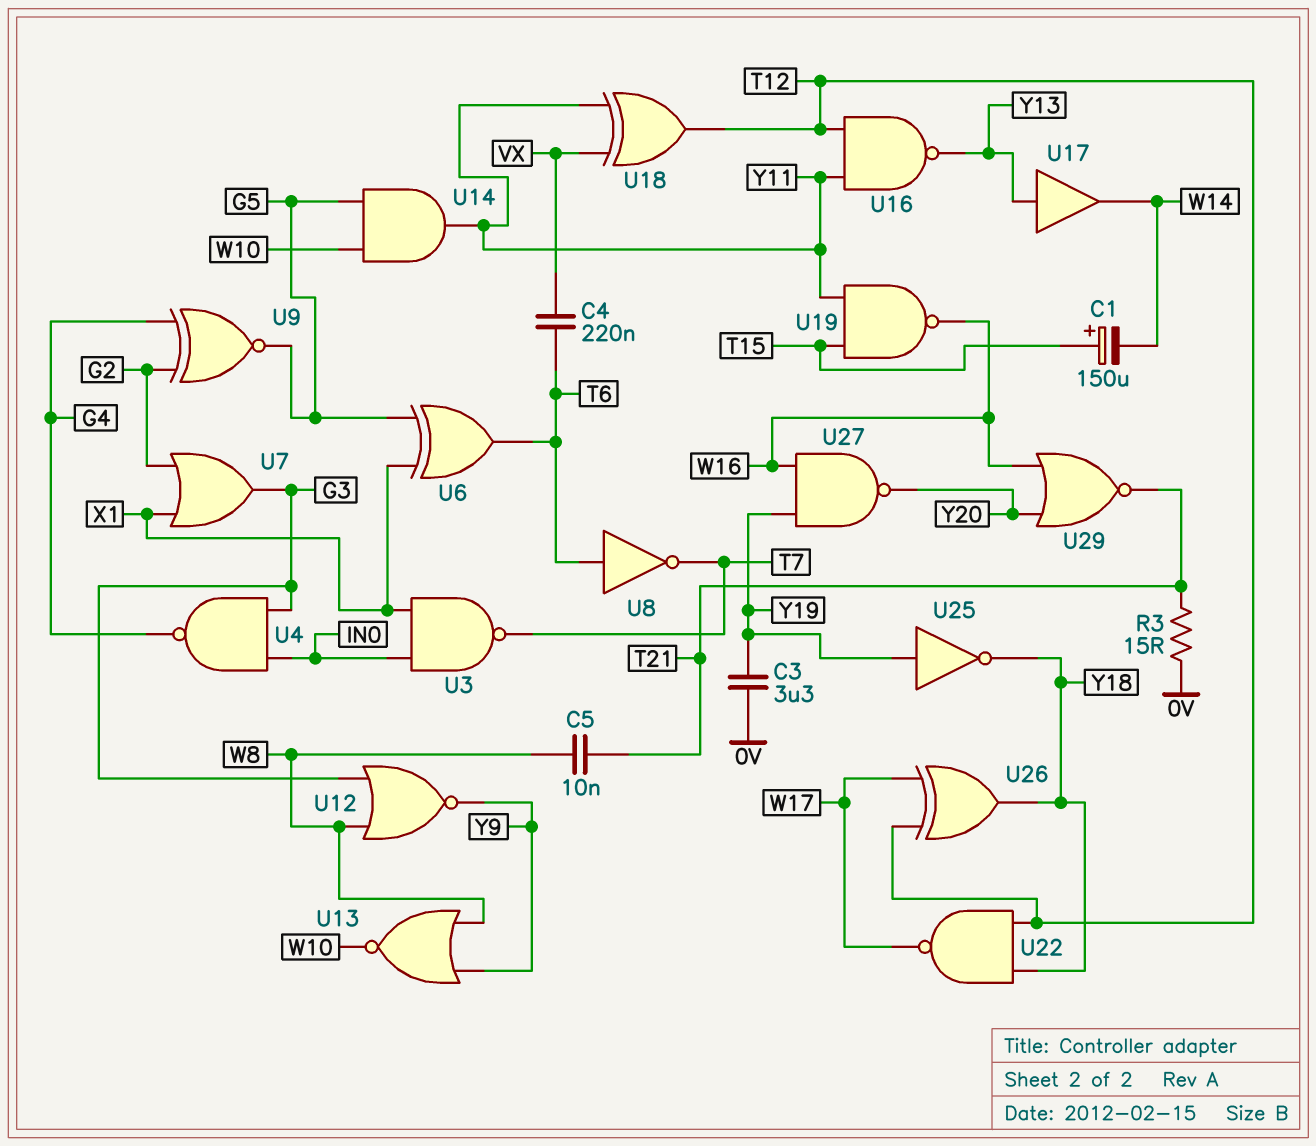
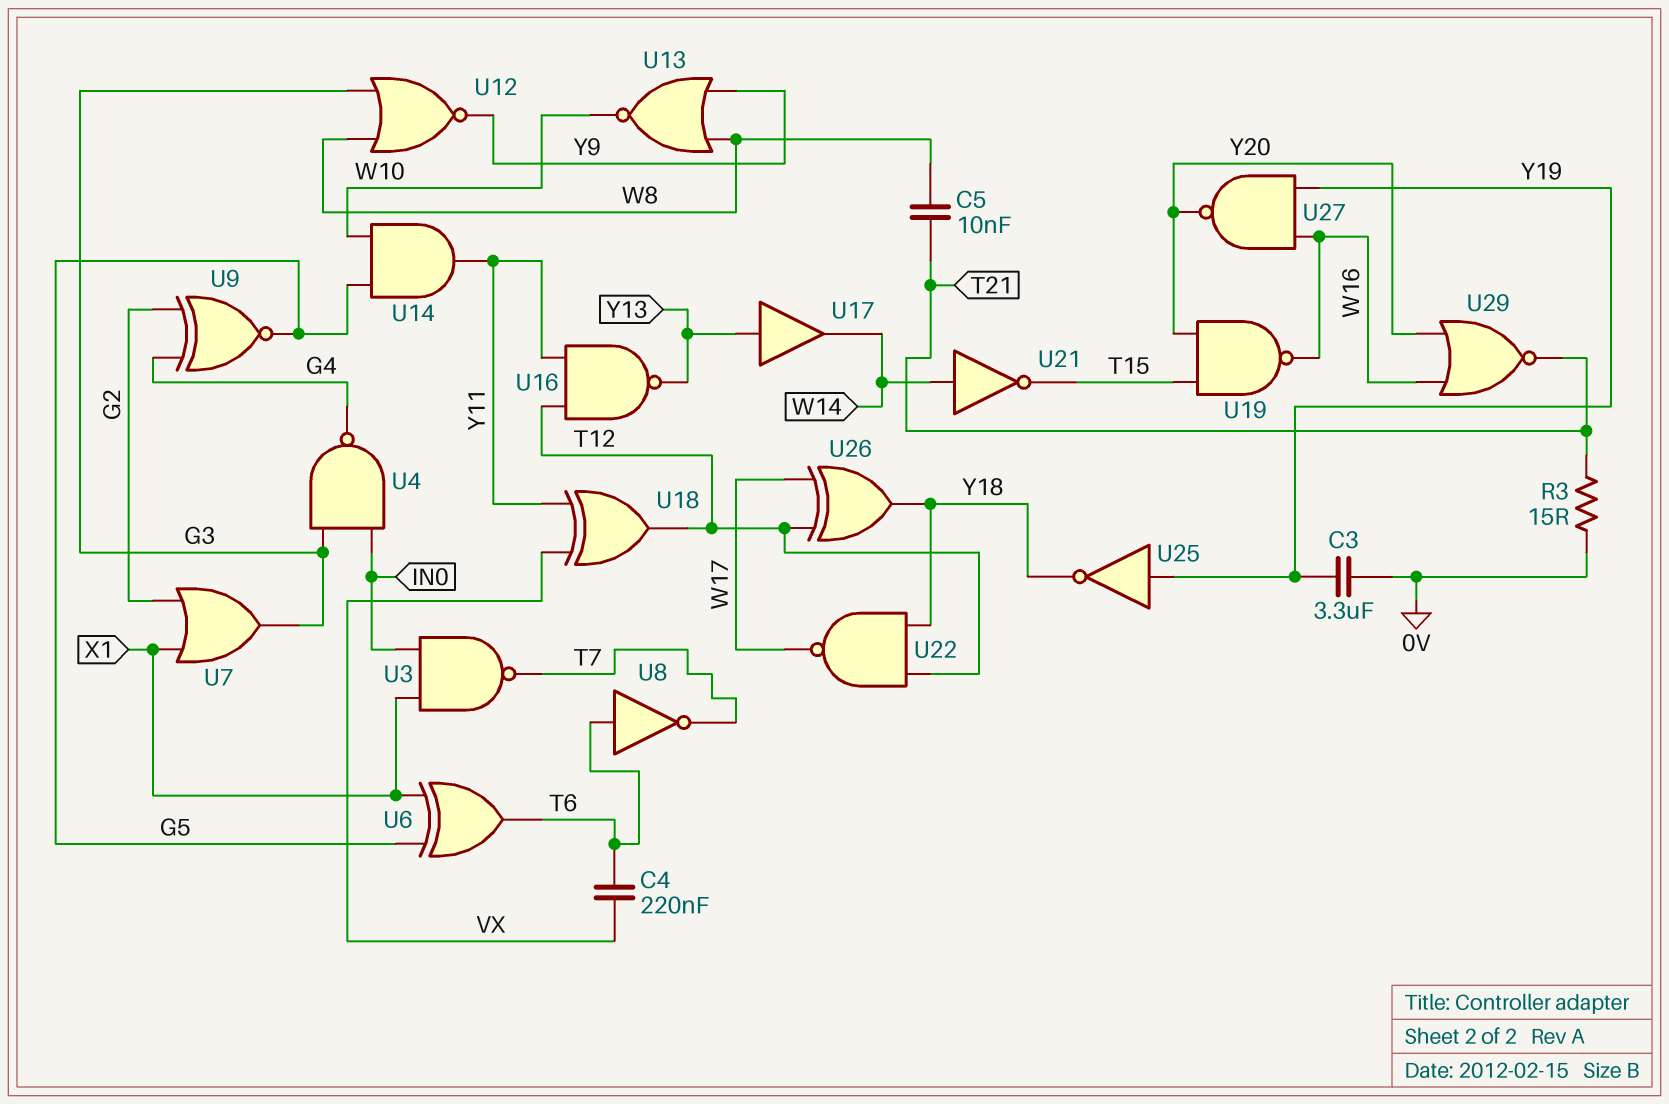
C1: 150uF (plus T15, minus W14) -> none
U19: NAND (in T15, in Y11, out W16) -> NAND (in T15, in Y20, out W16)
U21: none -> NOT (in W14, out T15)

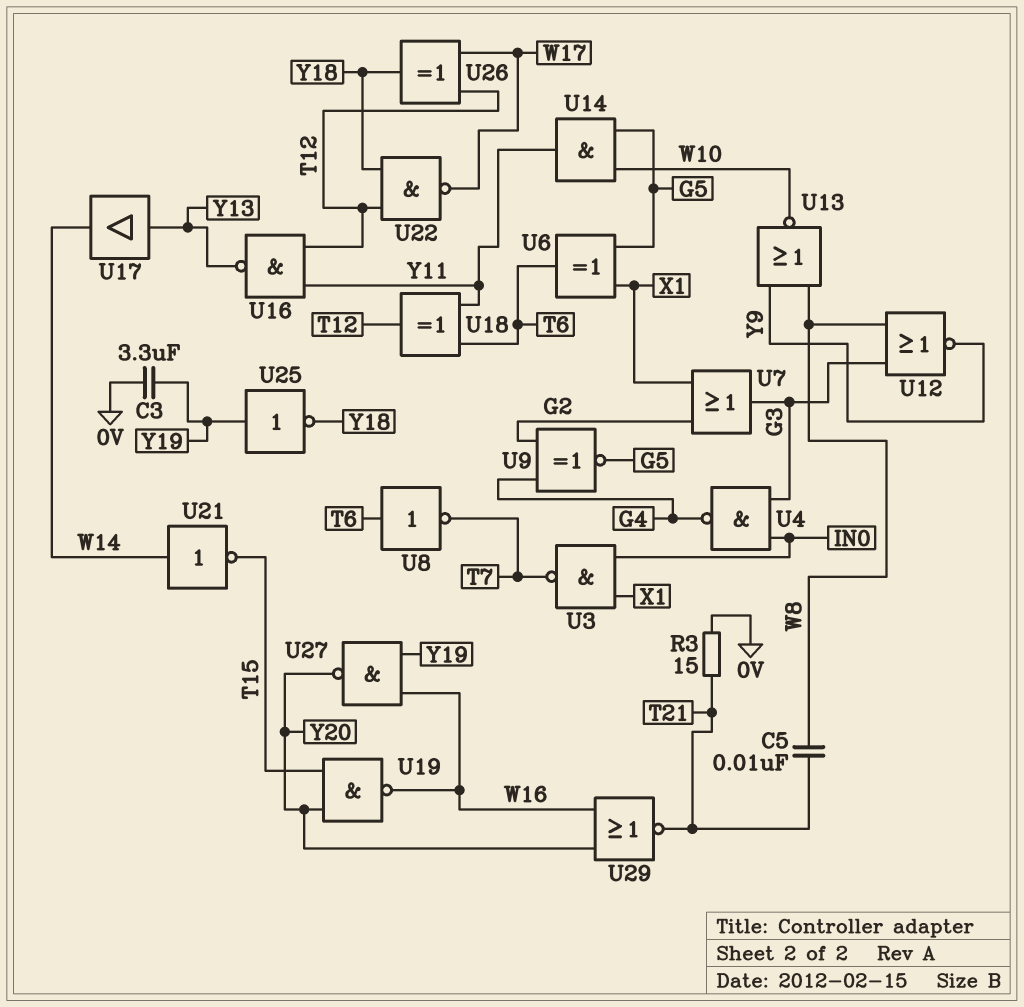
C4: 220nF (T6, VX) -> none
U18: XOR (in VX, in Y11, out T12) -> XOR (in T6, in Y11, out T12)

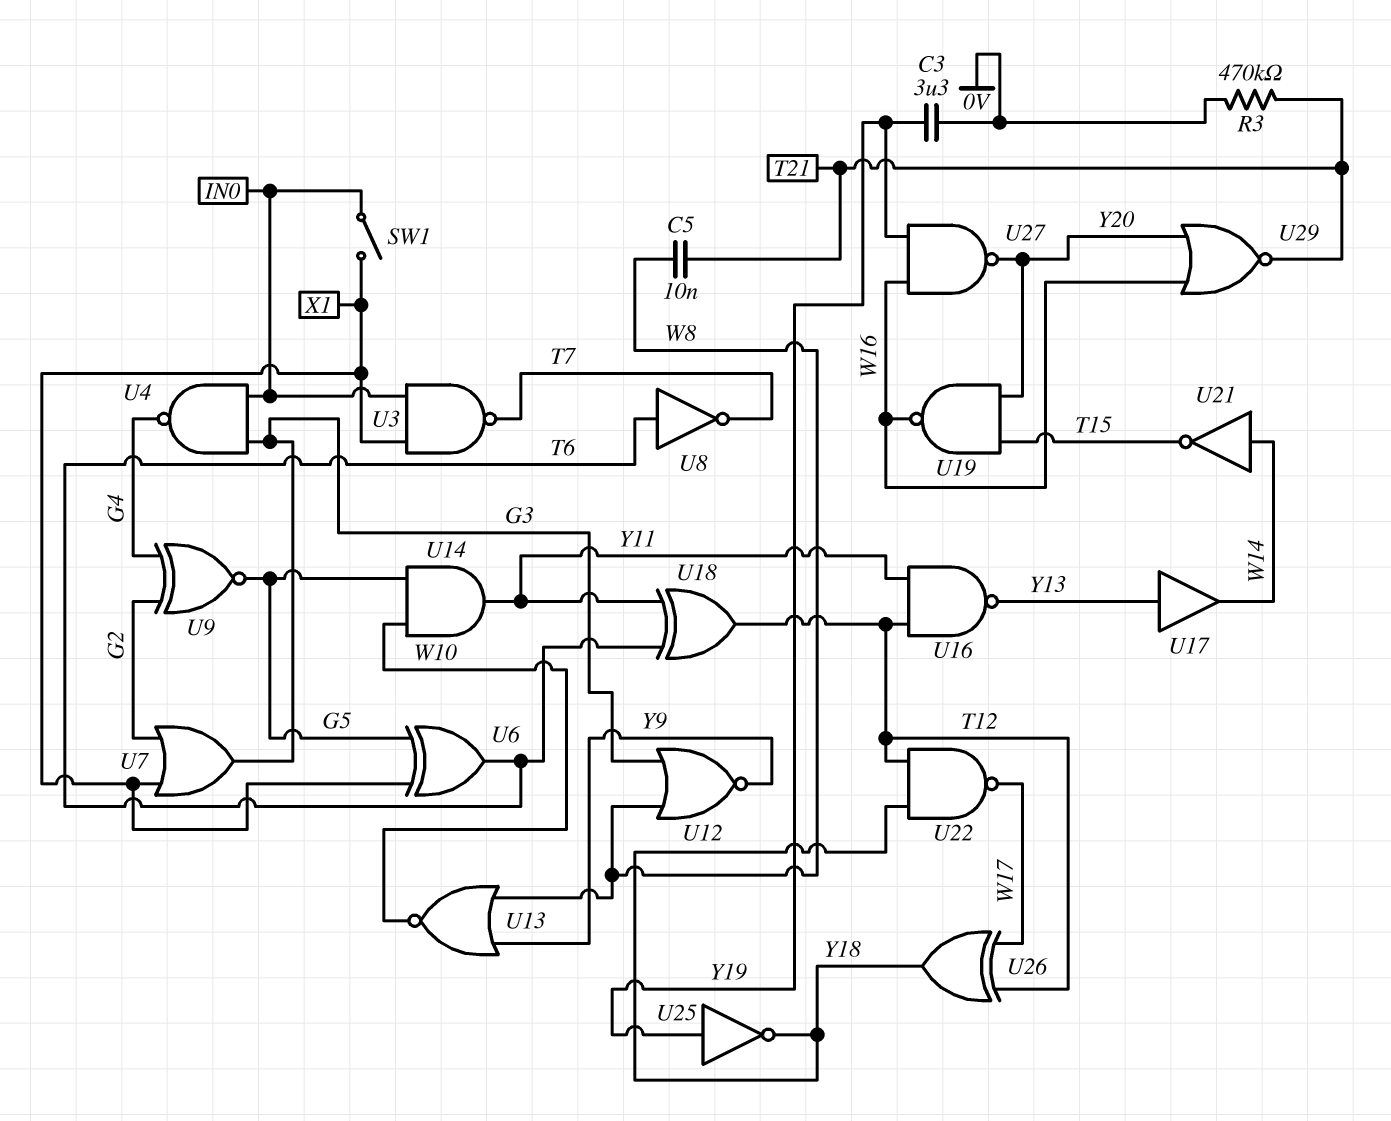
R3: 15 (0V, T21) -> 470k (0V, T21)
SW1: none -> switch (IN0, X1)

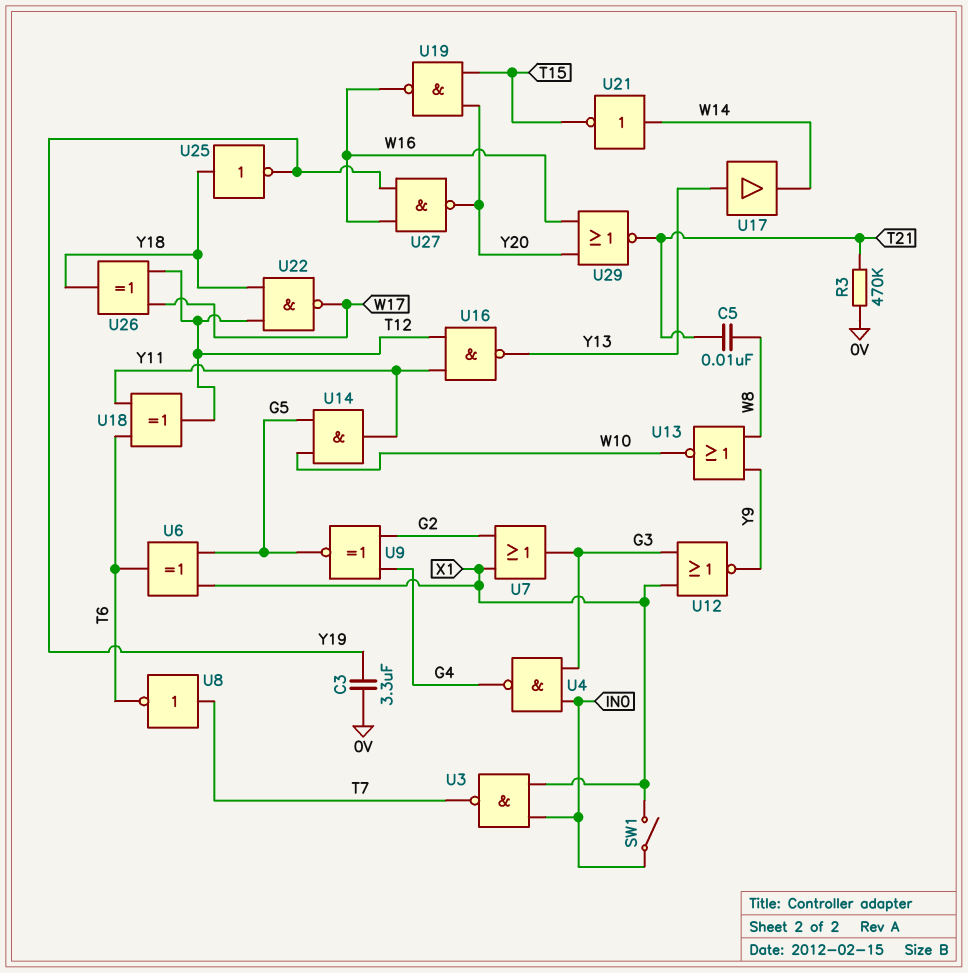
U8: NOT (in T6, out T7) -> NOT (in T7, out T6)
U12: NOR (in G3, in W8, out Y9) -> NOR (in G3, in X1, out Y9)
U25: NOT (in Y19, out Y18) -> NOT (in Y18, out Y19)

